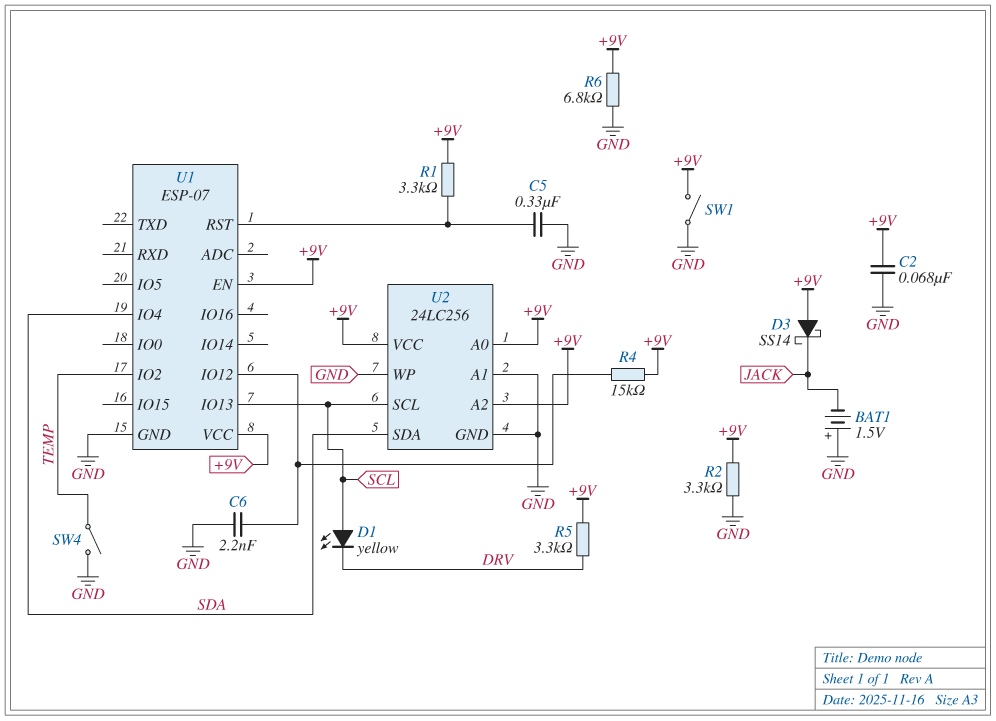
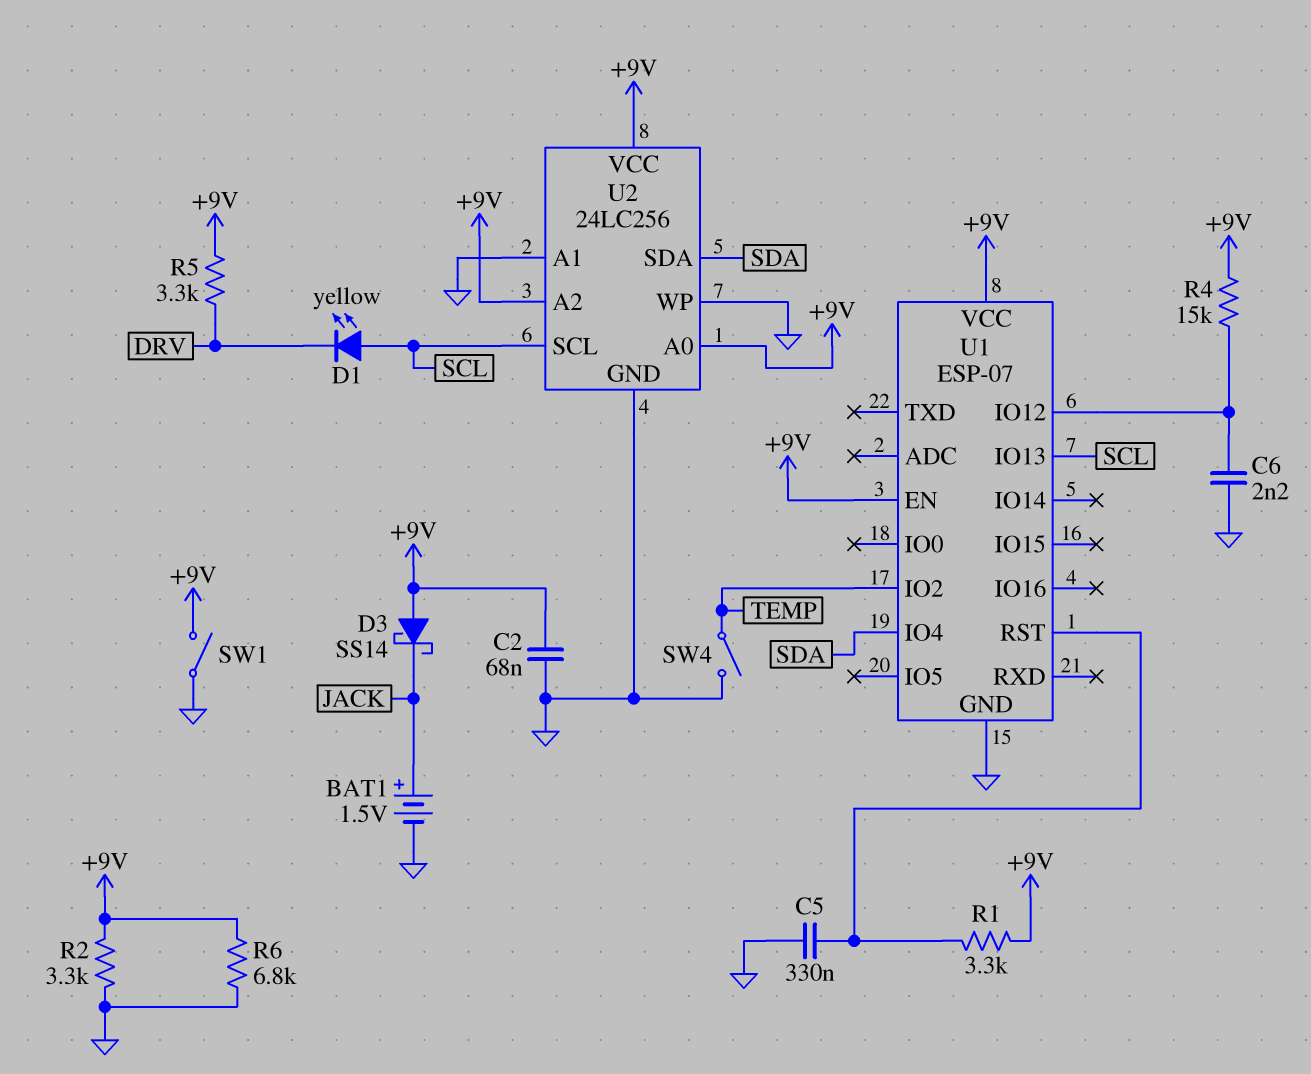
BAT1: 1.5V (plus GND, minus JACK) -> 1.5V (plus JACK, minus GND)

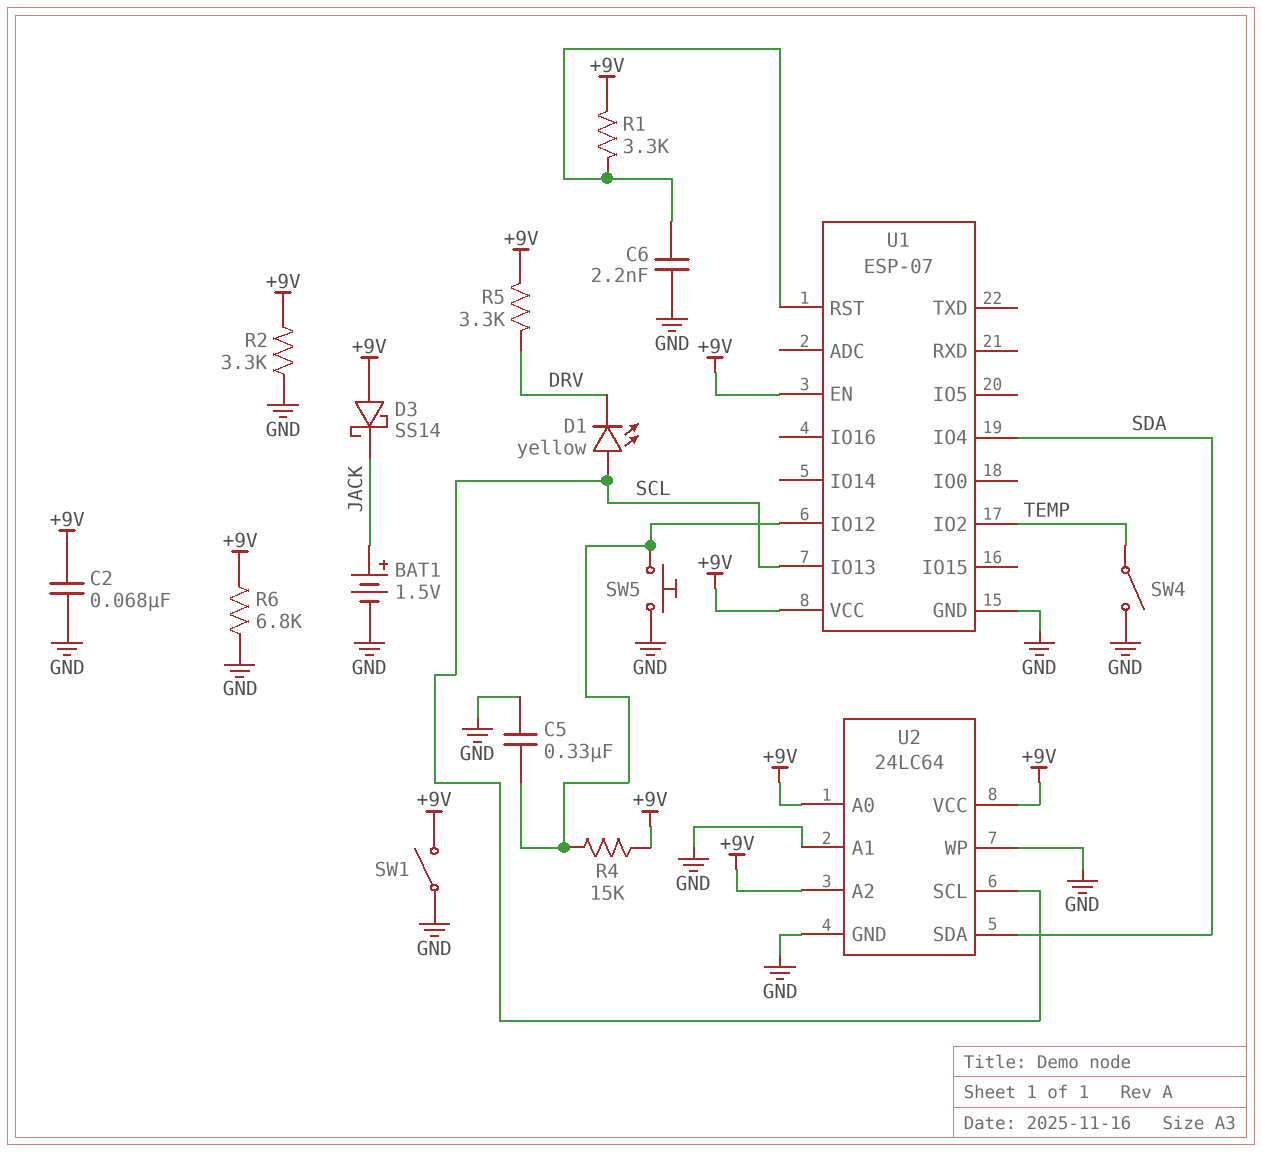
C5: 330nF (GND, U1/RST) -> 330nF (GND, U1/IO12)
C6: 2.2nF (GND, U1/IO12) -> 2.2nF (GND, U1/RST)
SW5: none -> button (GND, U1/IO12)
U2: 24LC256 -> 24LC64

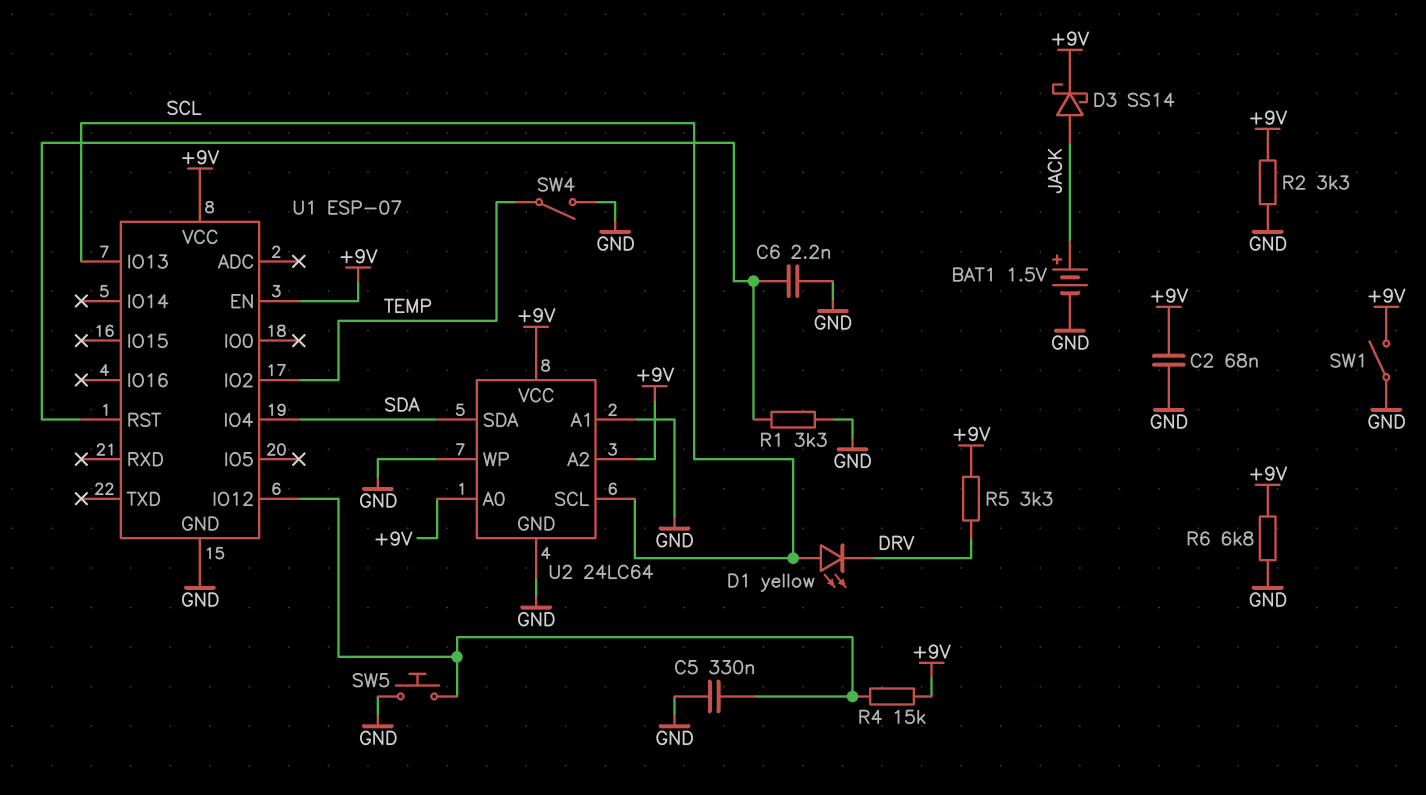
D3: schottky SS14 (A +9V, K JACK) -> schottky SS14 (A JACK, K +9V)
R1: 3.3k (+9V, U1/RST) -> 3.3k (GND, U1/RST)

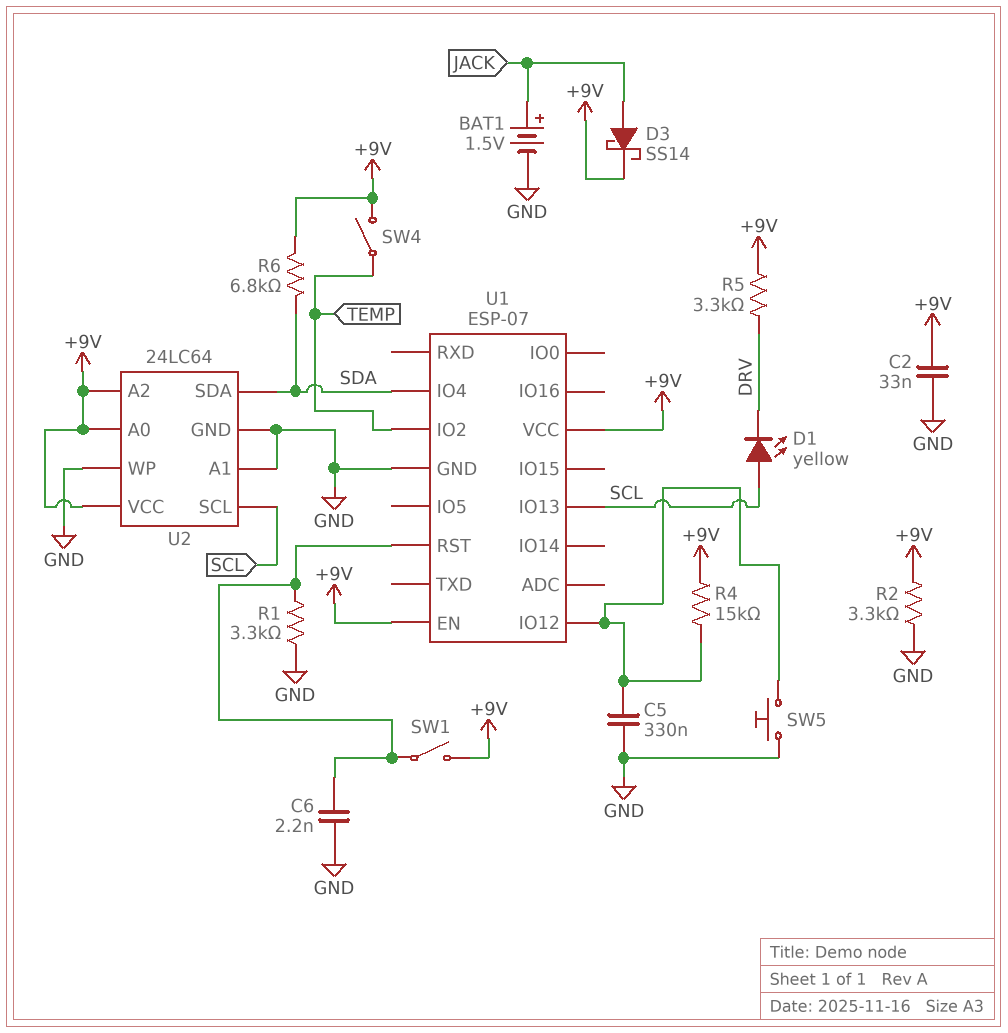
C2: 68nF (+9V, GND) -> 33nF (+9V, GND)
R6: 6.8k (+9V, GND) -> 6.8k (+9V, SDA)
SW1: switch (+9V, GND) -> switch (+9V, U1/RST)
SW4: switch (GND, TEMP) -> switch (+9V, TEMP)

